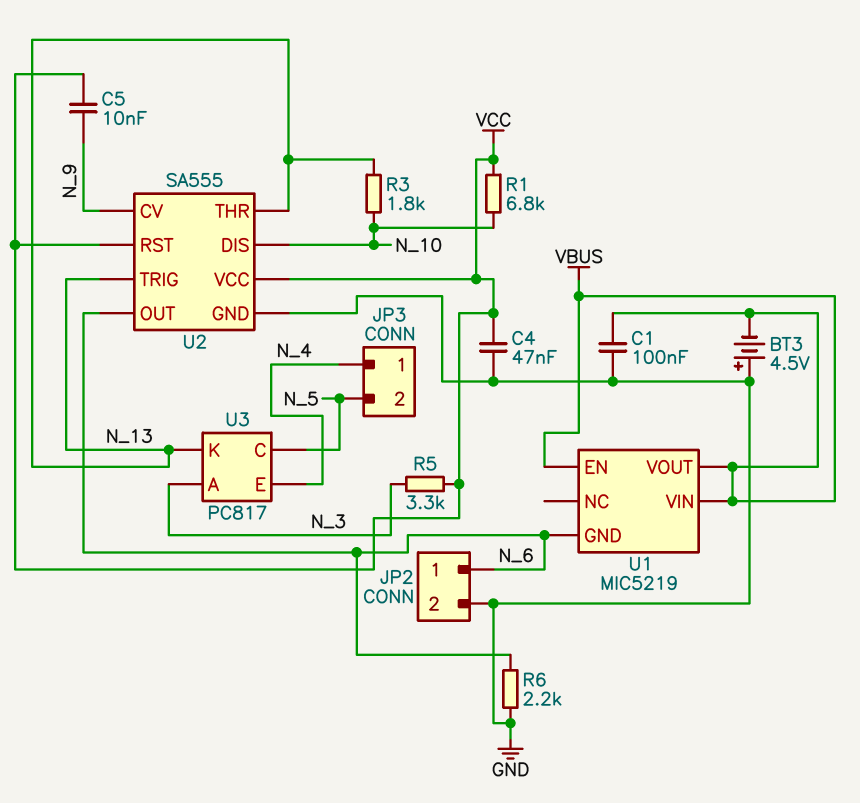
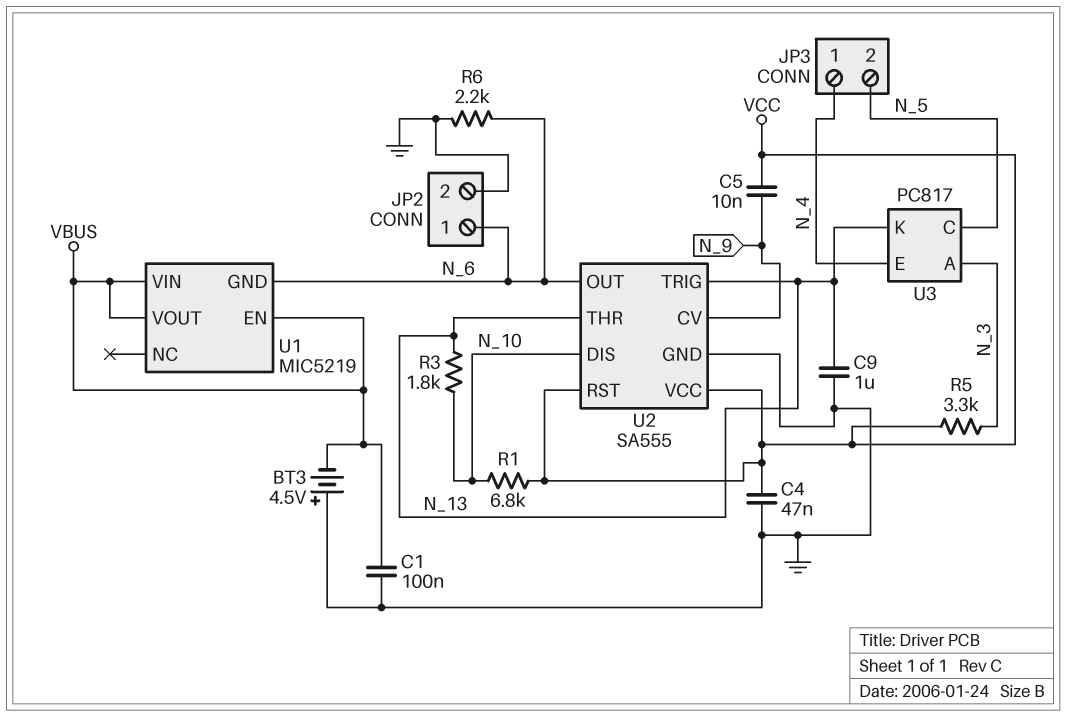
C9: none -> 1uF (GND, N_13)

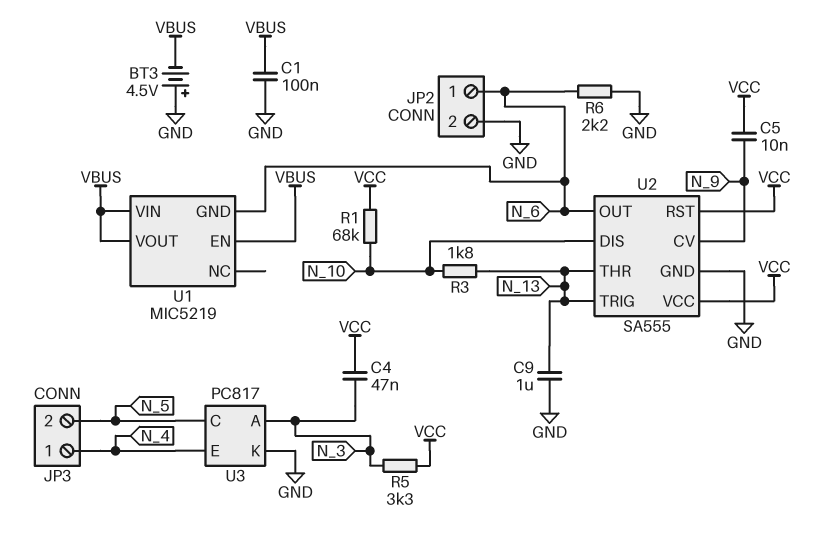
C4: 47nF (GND, VCC) -> 47nF (N_3, VCC)
R1: 6.8k (N_10, VCC) -> 68k (N_10, VCC)
U3 pin K: N_13 -> GND

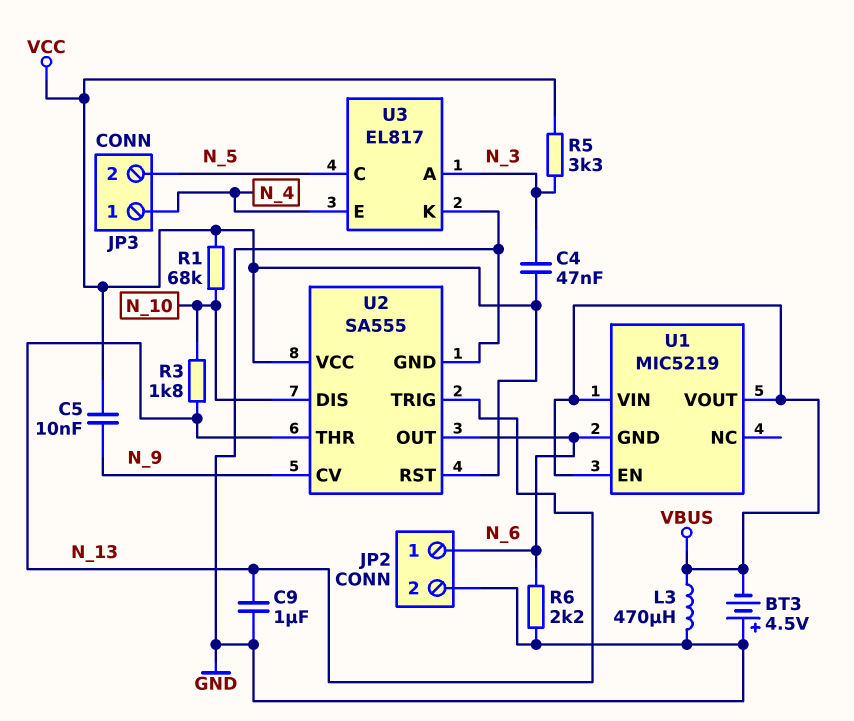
C1: 100nF (GND, VBUS) -> none
L3: none -> 470uH (GND, VBUS)
U3: PC817 -> EL817

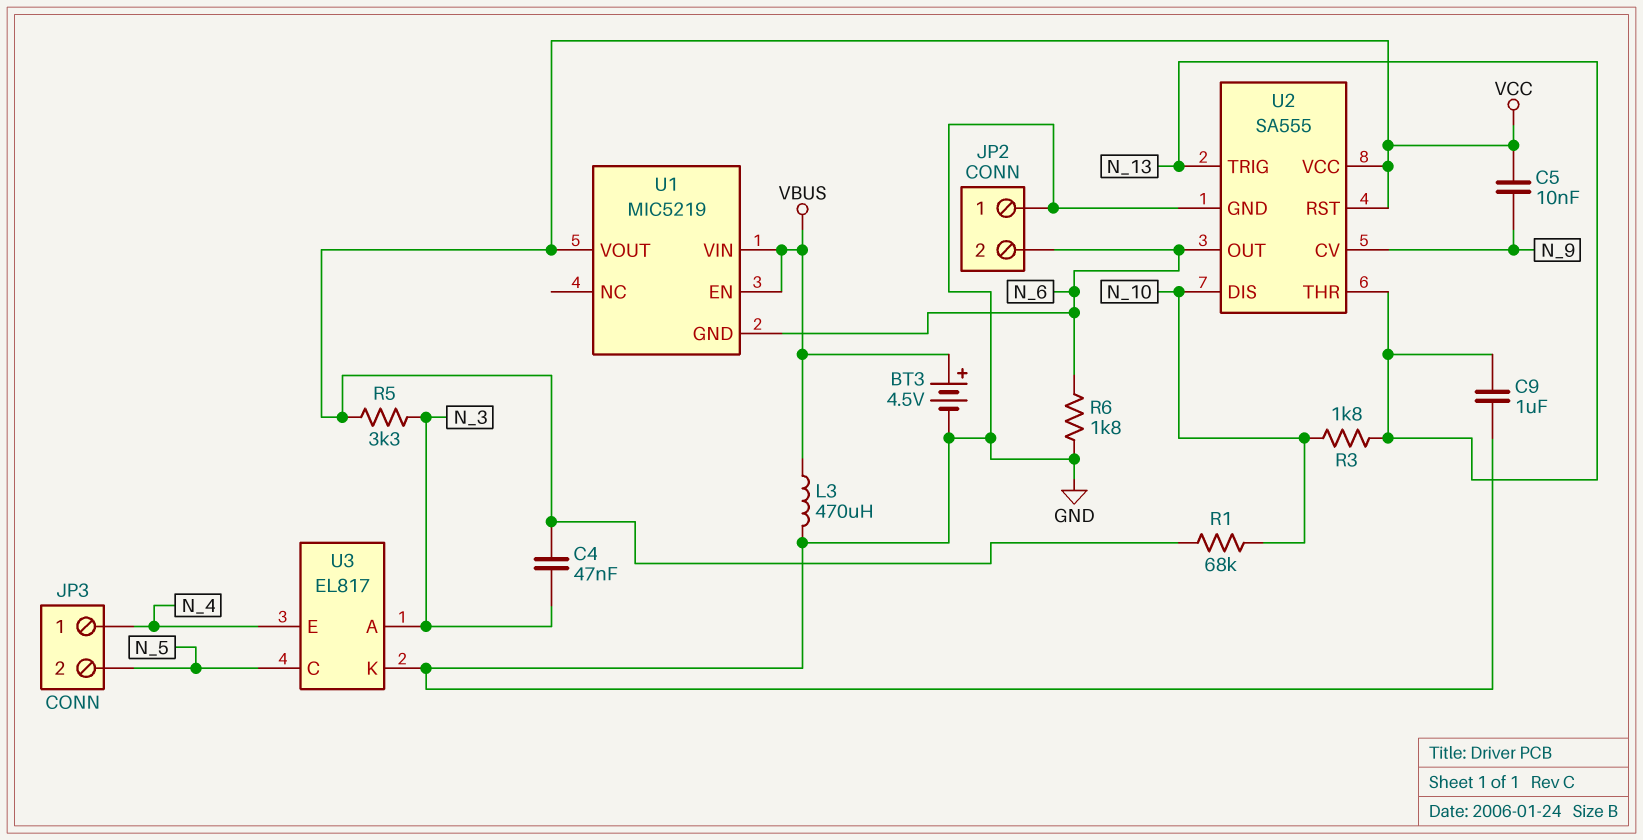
BT3: 4.5V (plus GND, minus VBUS) -> 4.5V (plus VBUS, minus GND)
JP2 pin 1: N_6 -> GND
JP2 pin 2: GND -> N_6
R6: 2.2k (GND, N_6) -> 1.8k (GND, N_6)
U1 pin VOUT: VBUS -> VCC

